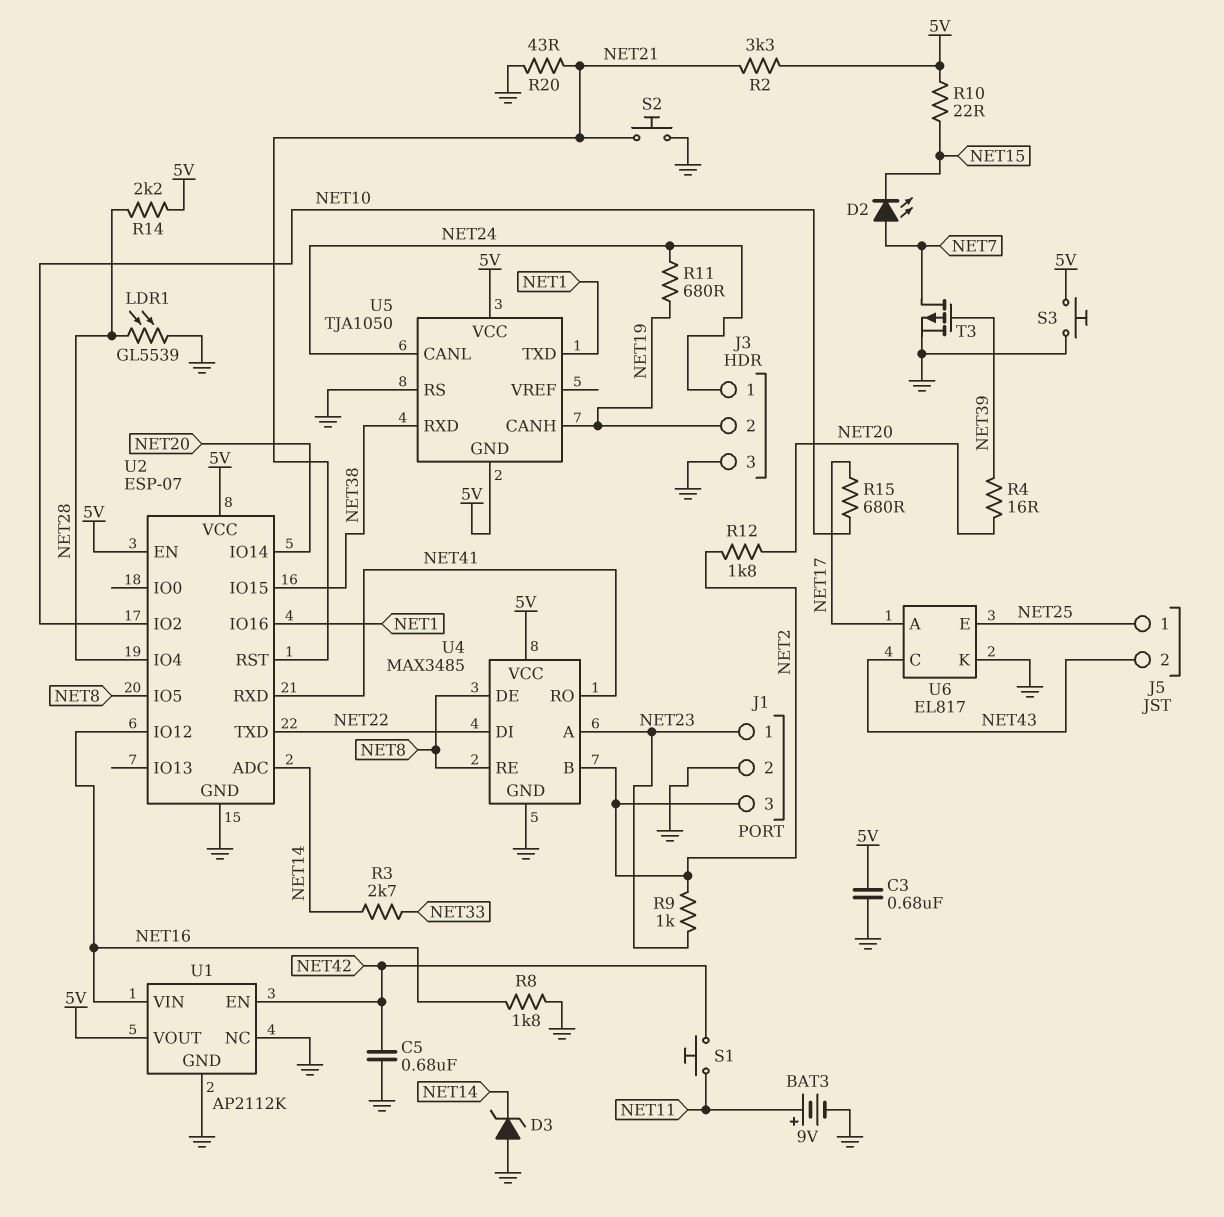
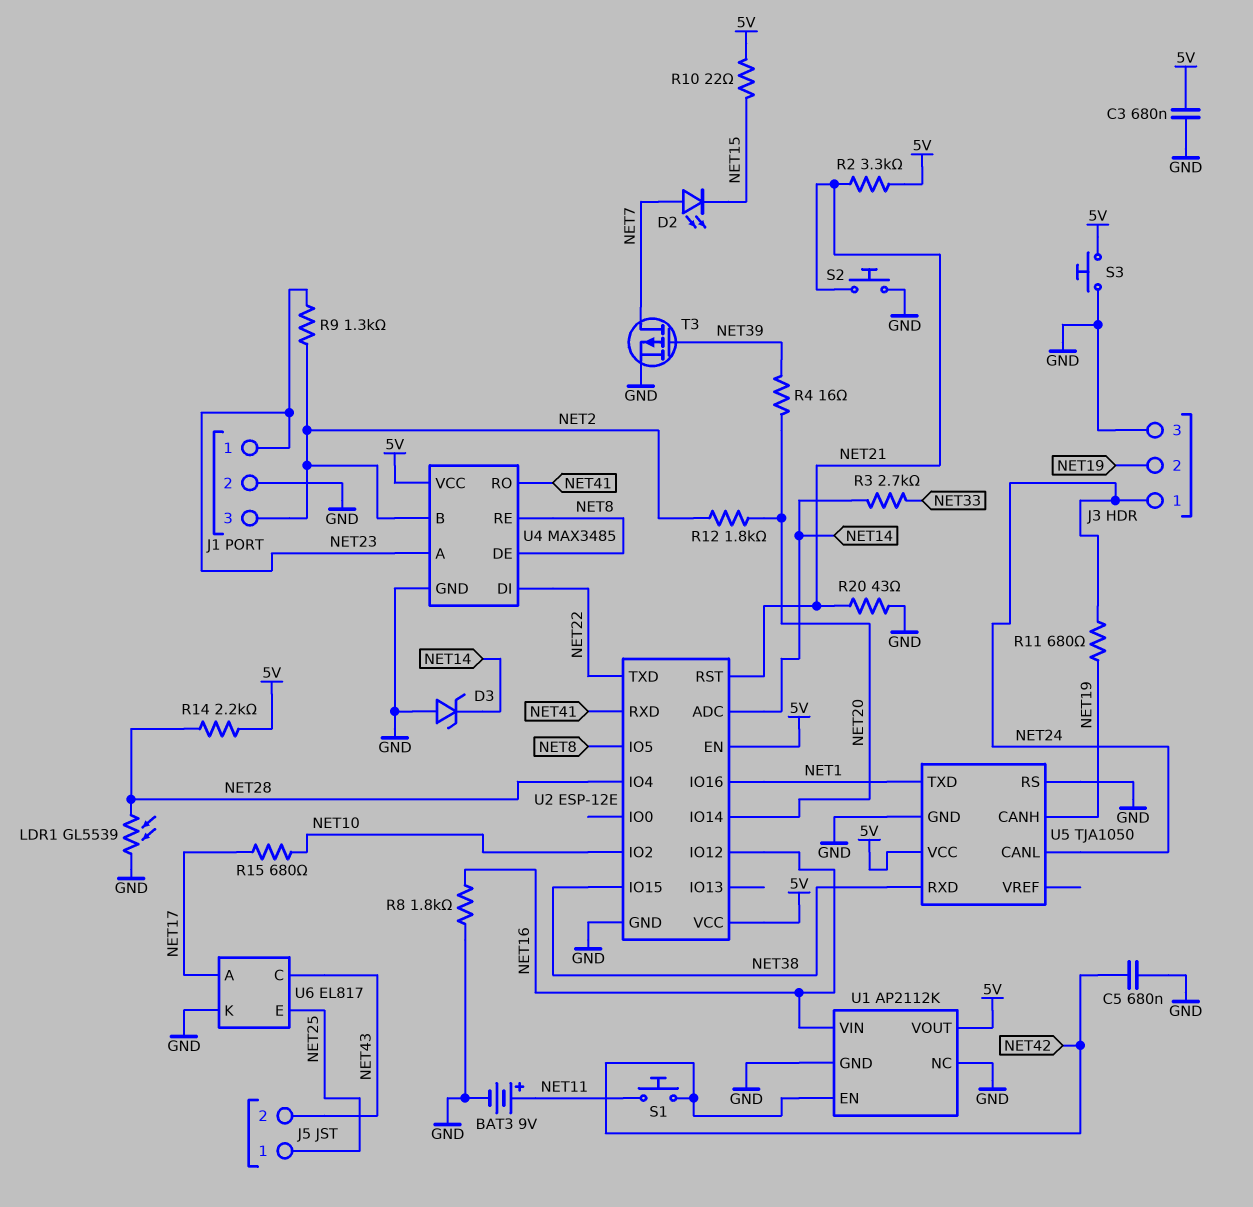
R9: 1k (NET2, NET23) -> 1.3k (NET2, NET23)
U2: ESP-07 -> ESP-12E
U5 pin GND: 5V -> GND

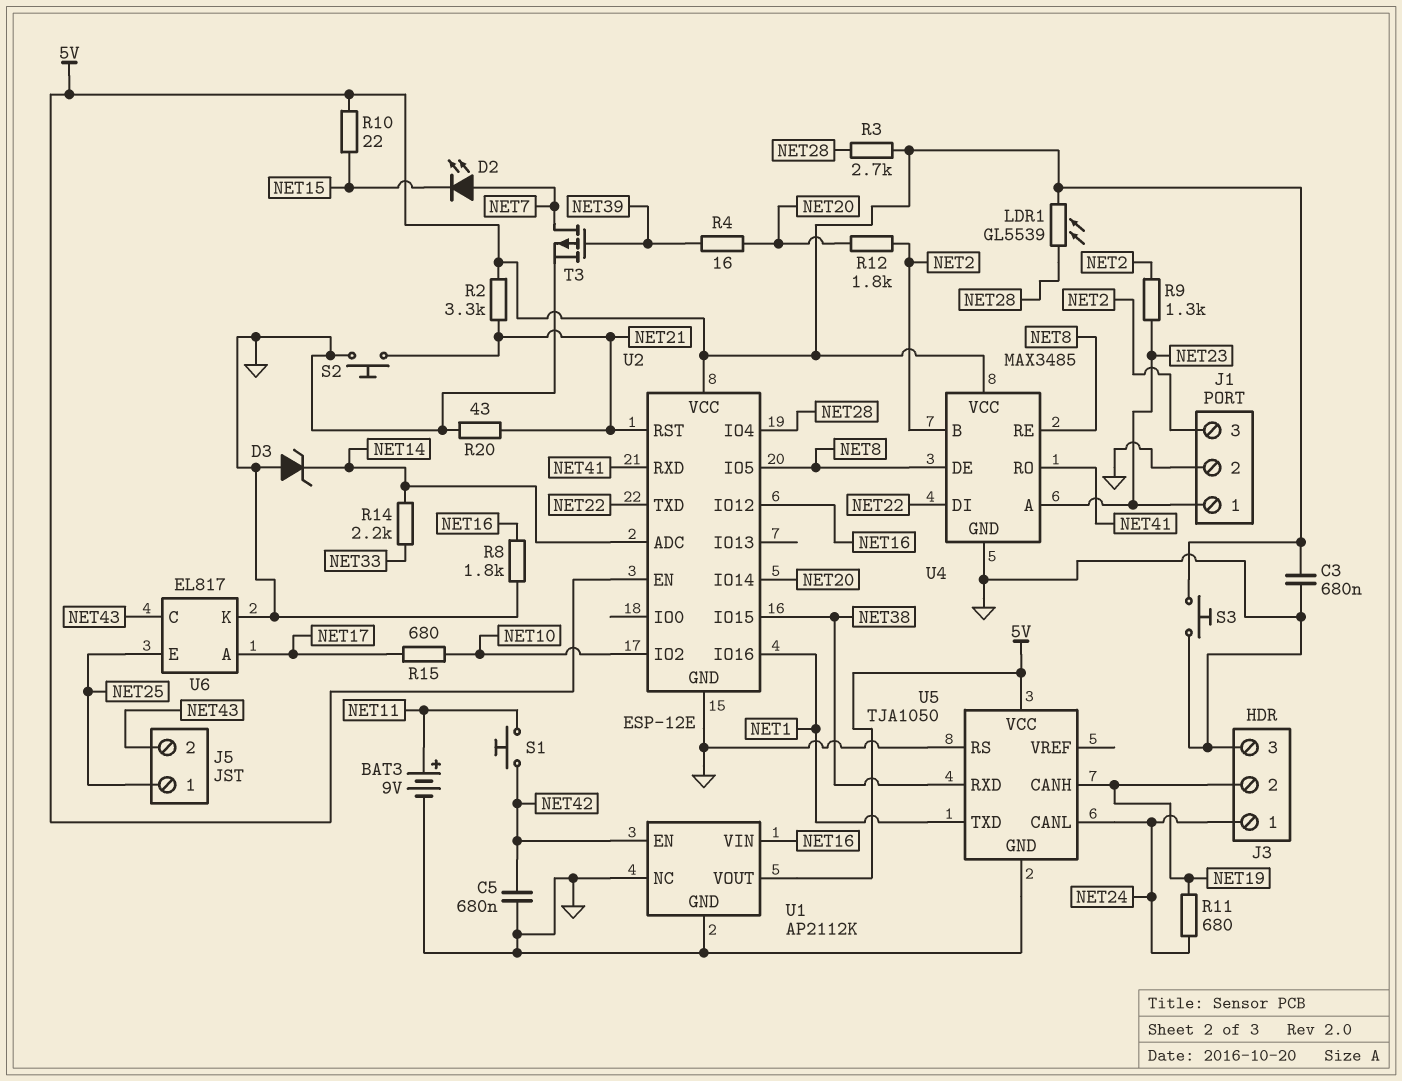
LDR1: GL5539 (GND, NET28) -> GL5539 (5V, NET28)
R3: 2.7k (NET14, NET33) -> 2.7k (5V, NET28)
R14: 2.2k (5V, NET28) -> 2.2k (NET14, NET33)

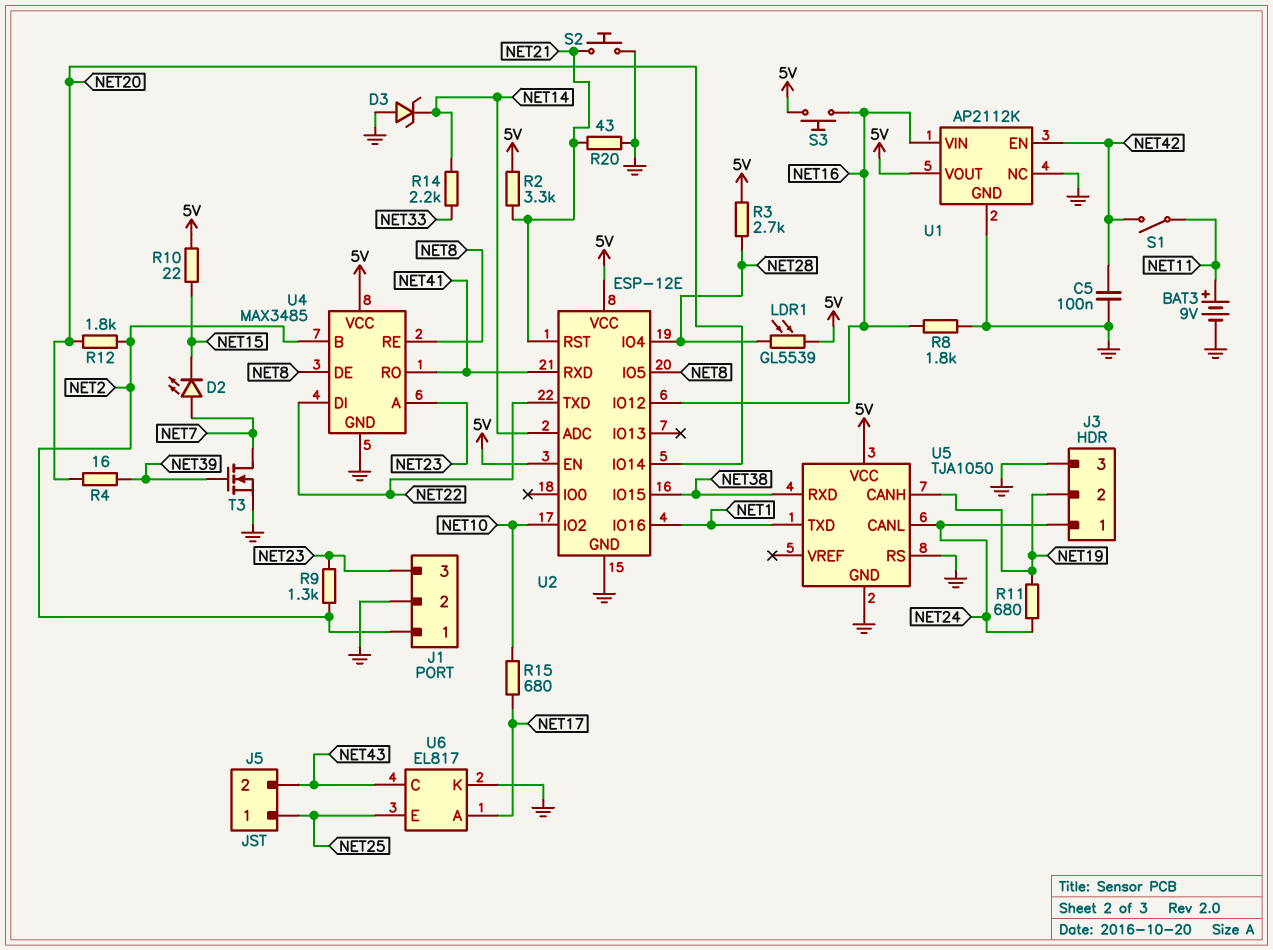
C3: 680nF (5V, GND) -> none
C5: 680nF (GND, NET42) -> 100nF (GND, NET42)
J1 pin 1: NET23 -> NET2
J1 pin 3: NET2 -> NET23
S1: button (NET11, NET42) -> switch (NET11, NET42)
S3: button (5V, GND) -> button (5V, NET16)
T3: PMOS (G NET39, D NET7, S GND) -> NMOS (G NET39, D NET7, S GND)

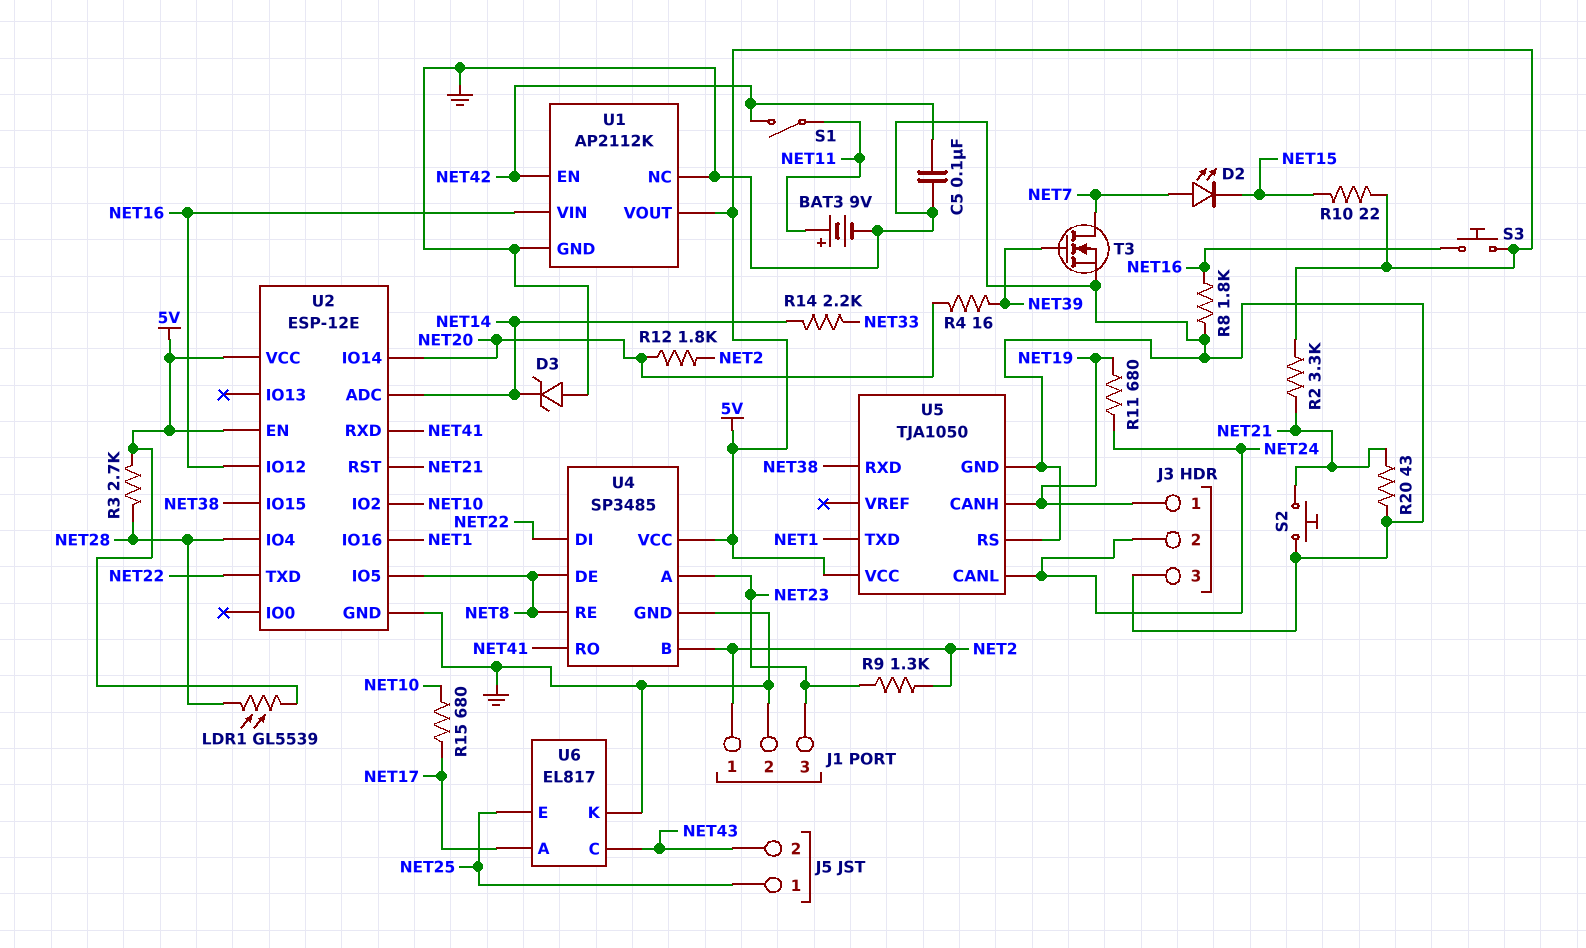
J3 pin 1: NET24 -> NET19
J3 pin 2: NET19 -> NET24
U4: MAX3485 -> SP3485

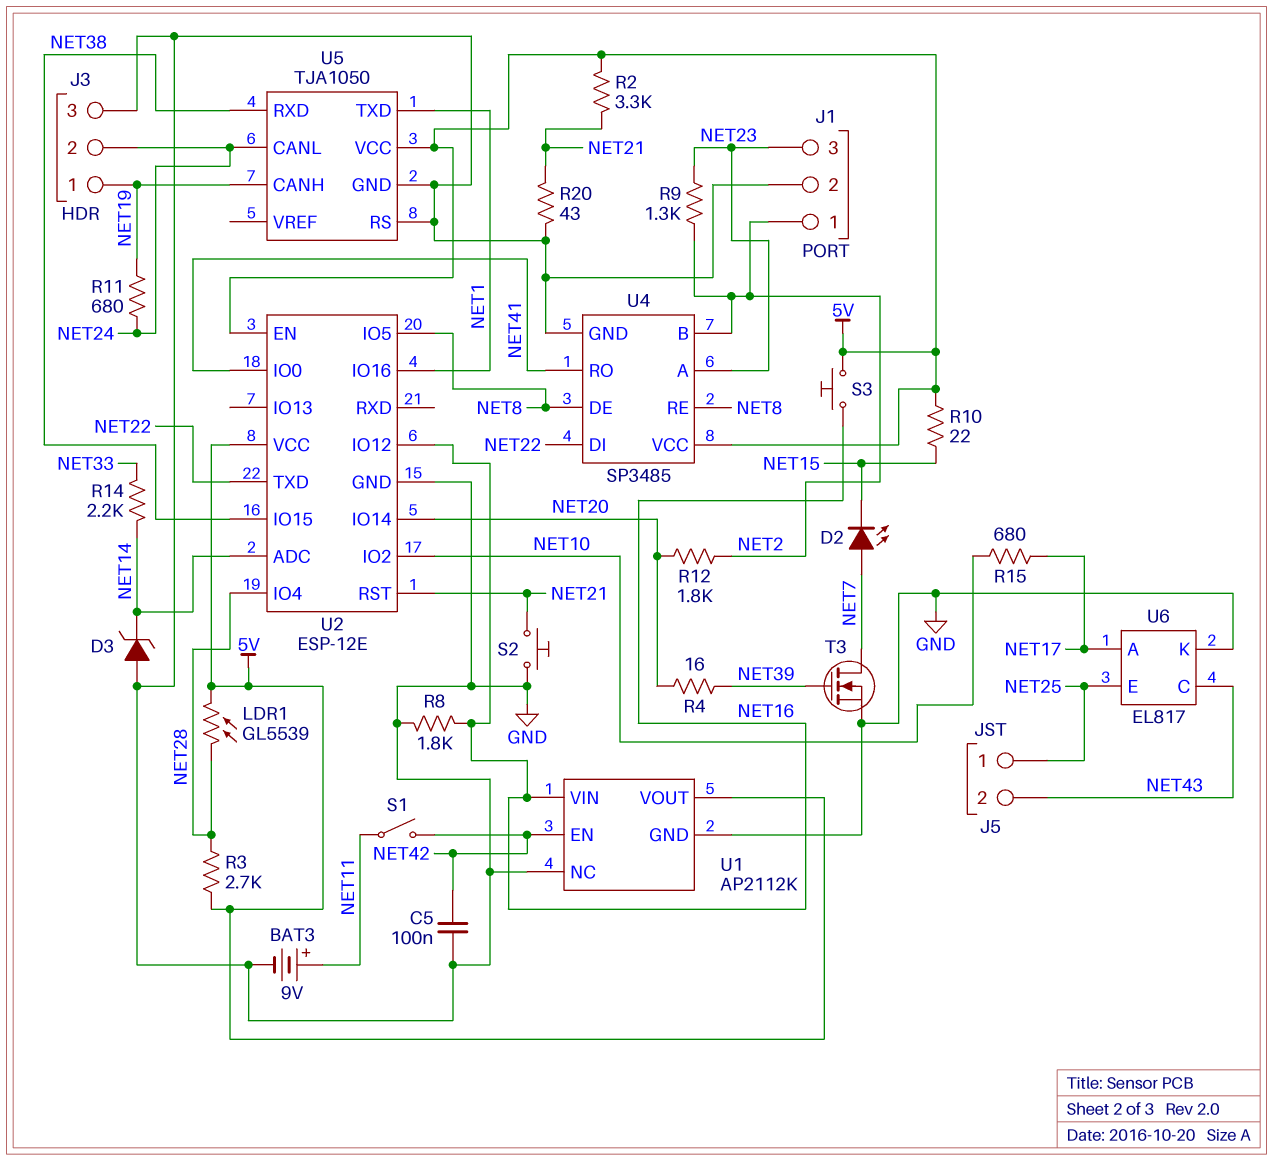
U2 pin IO0: none -> NET41
U2 pin RXD: NET41 -> none

